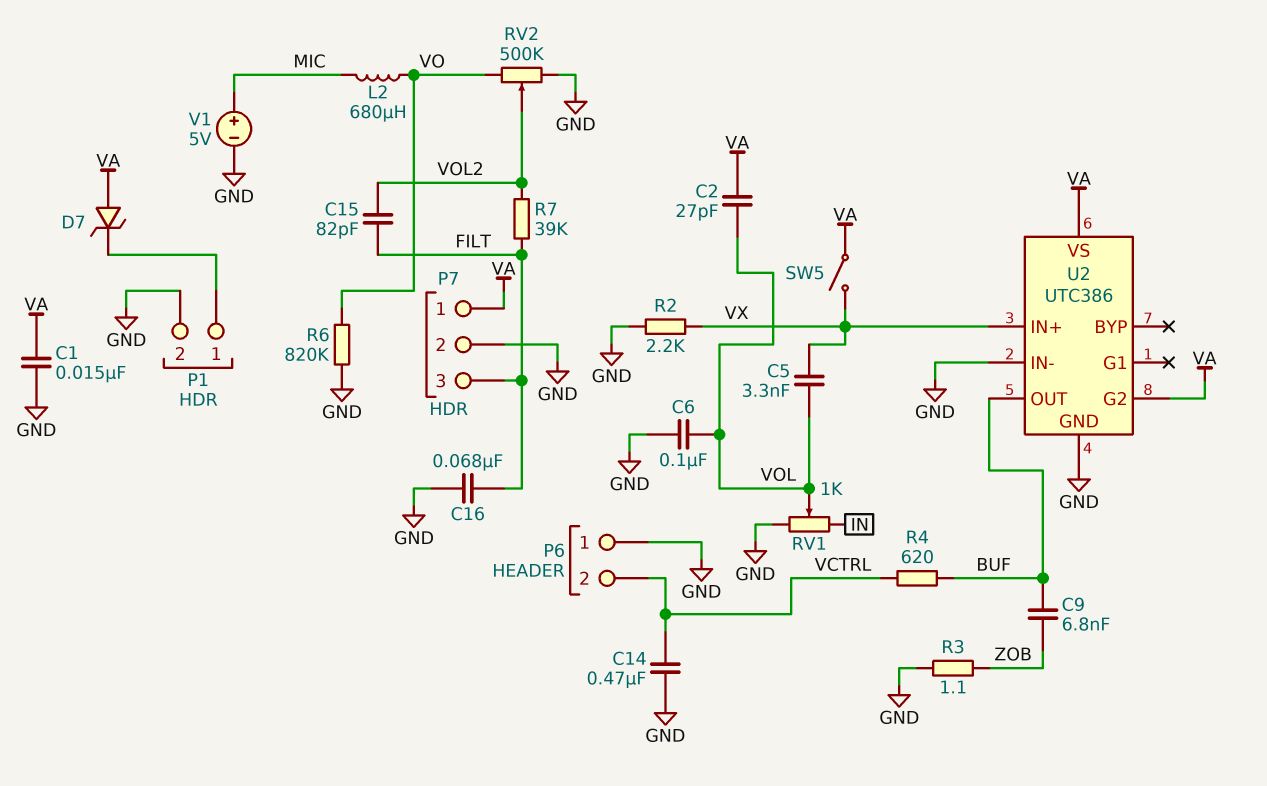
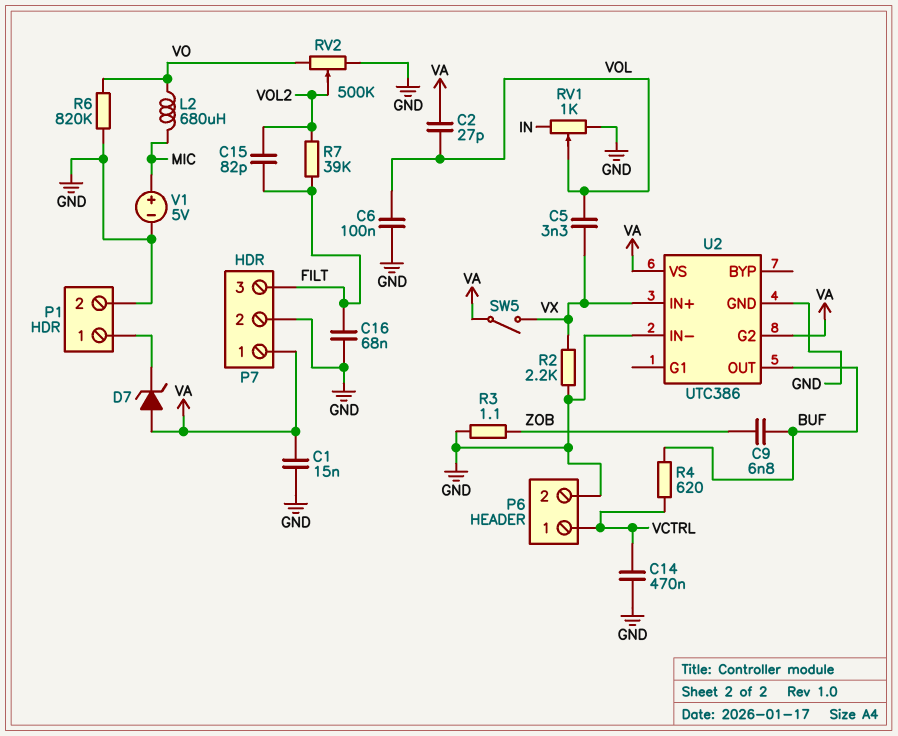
P6 pin 1: GND -> VCTRL
P6 pin 2: VCTRL -> GND

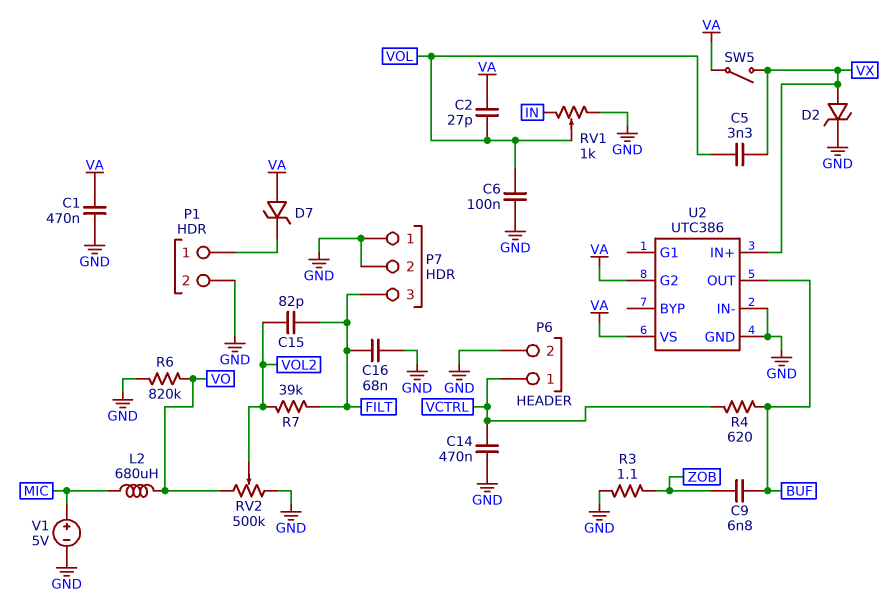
C1: 15nF (GND, VA) -> 470nF (GND, VA)
D2: none -> zener (A VX, K GND)
P7 pin 1: VA -> GND
R2: 2.2k (GND, VX) -> none

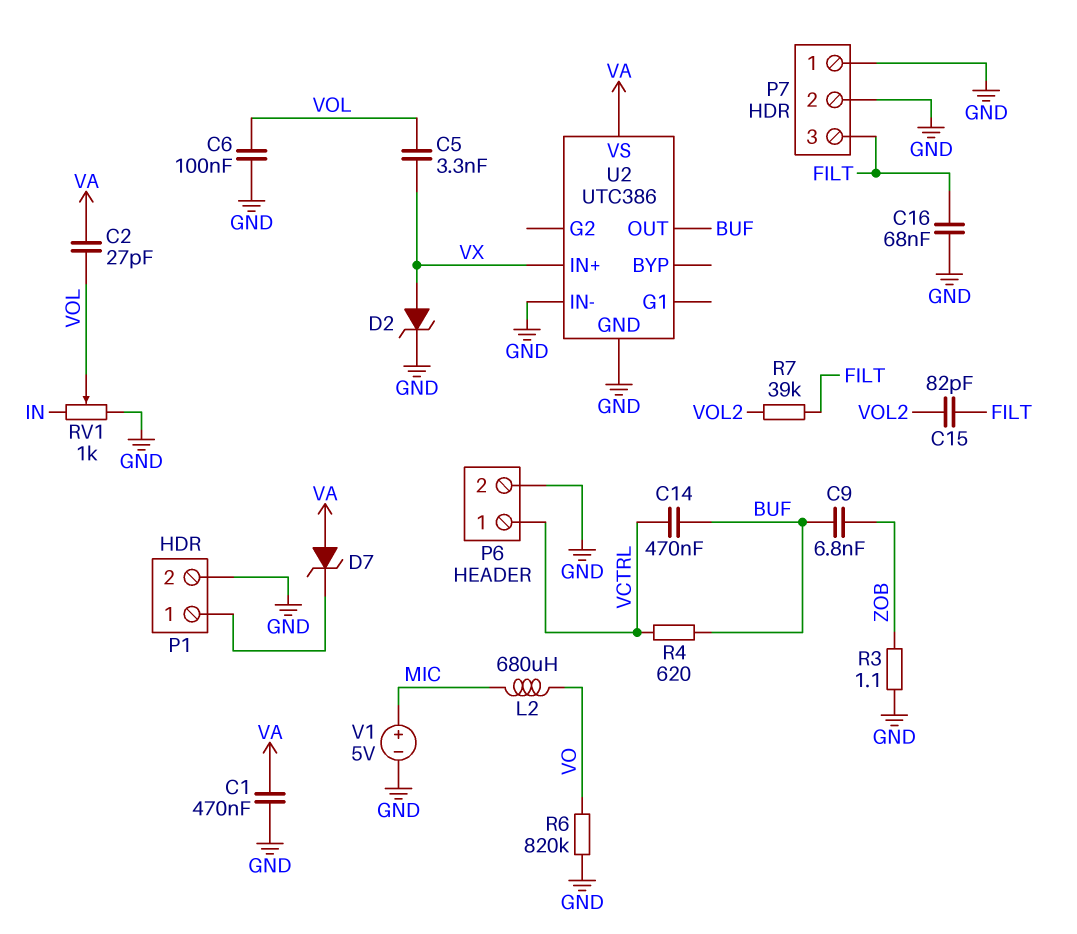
C14: 470nF (GND, VCTRL) -> 470nF (BUF, VCTRL)
RV2: 500k (GND, VO, wiper VOL2) -> none
SW5: switch (VA, VX) -> none
U2 pin G2: VA -> none

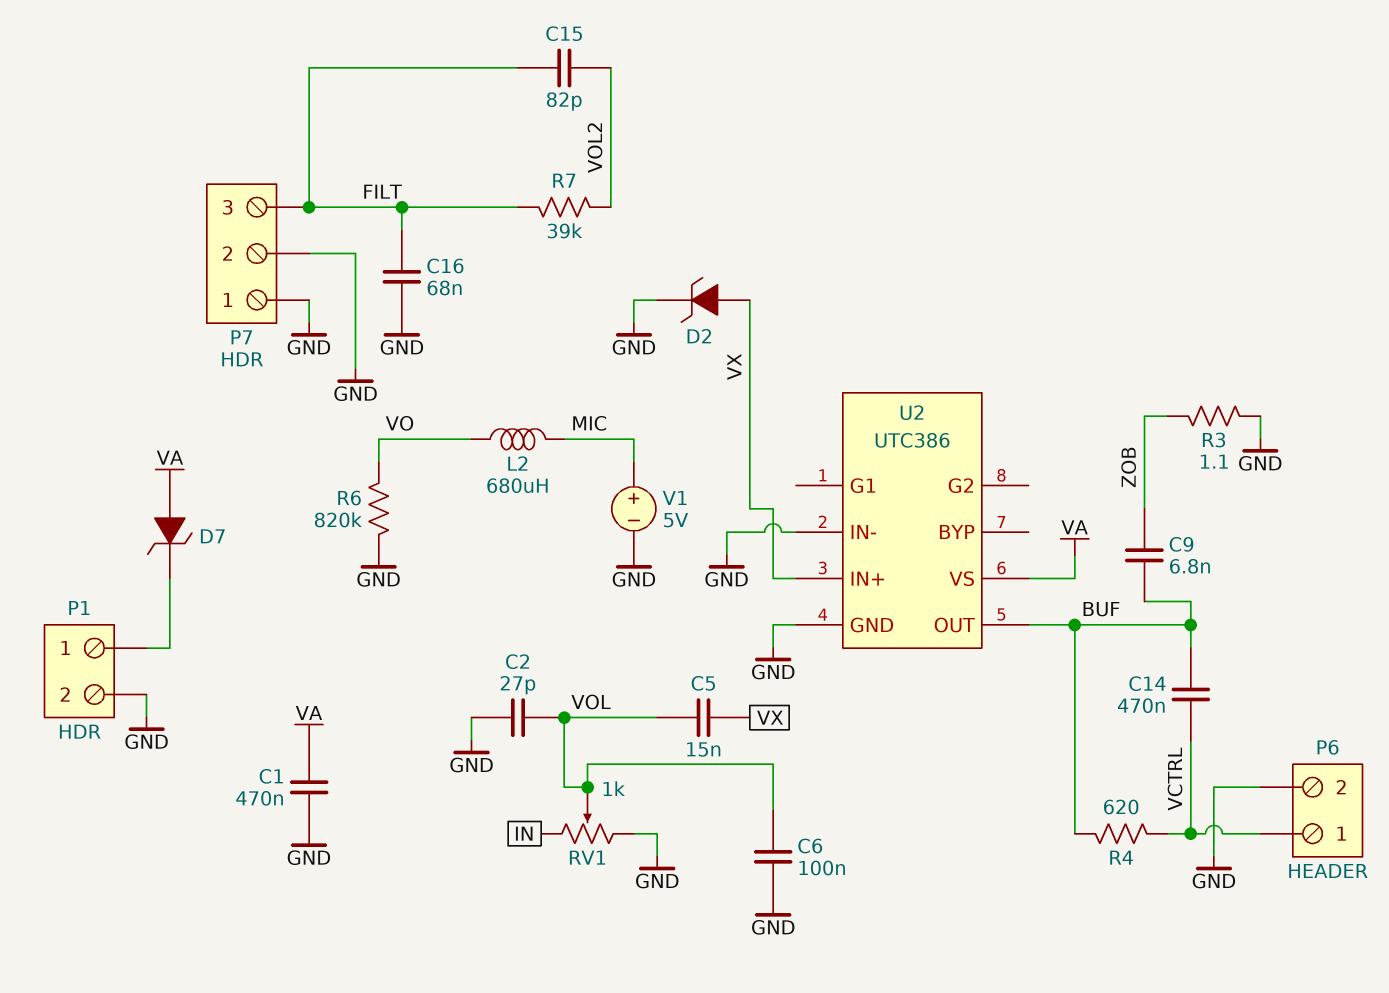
C2: 27pF (VA, VOL) -> 27pF (GND, VOL)
C5: 3.3nF (VOL, VX) -> 15nF (VOL, VX)

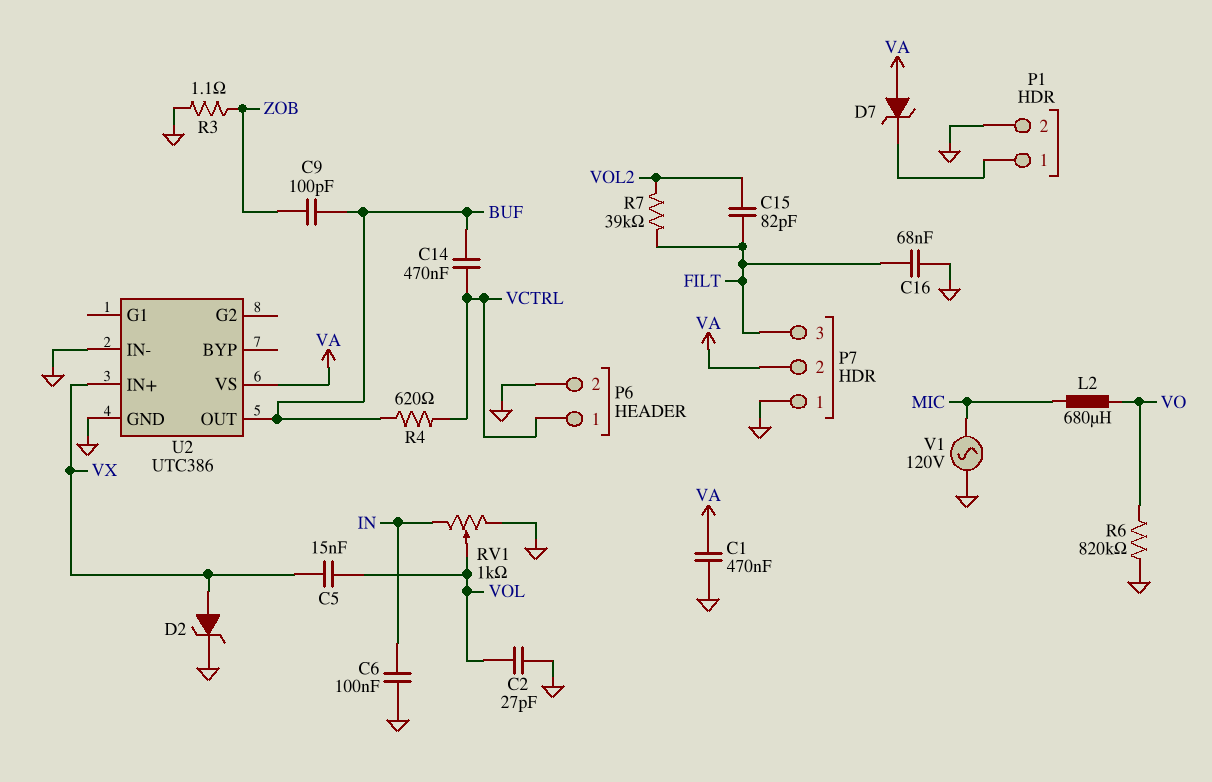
C6: 100nF (GND, VOL) -> 100nF (GND, IN)
C9: 6.8nF (BUF, ZOB) -> 100pF (BUF, ZOB)
P7 pin 2: GND -> VA
V1: 5V (plus MIC, minus GND) -> AC 120V (GND, MIC)

